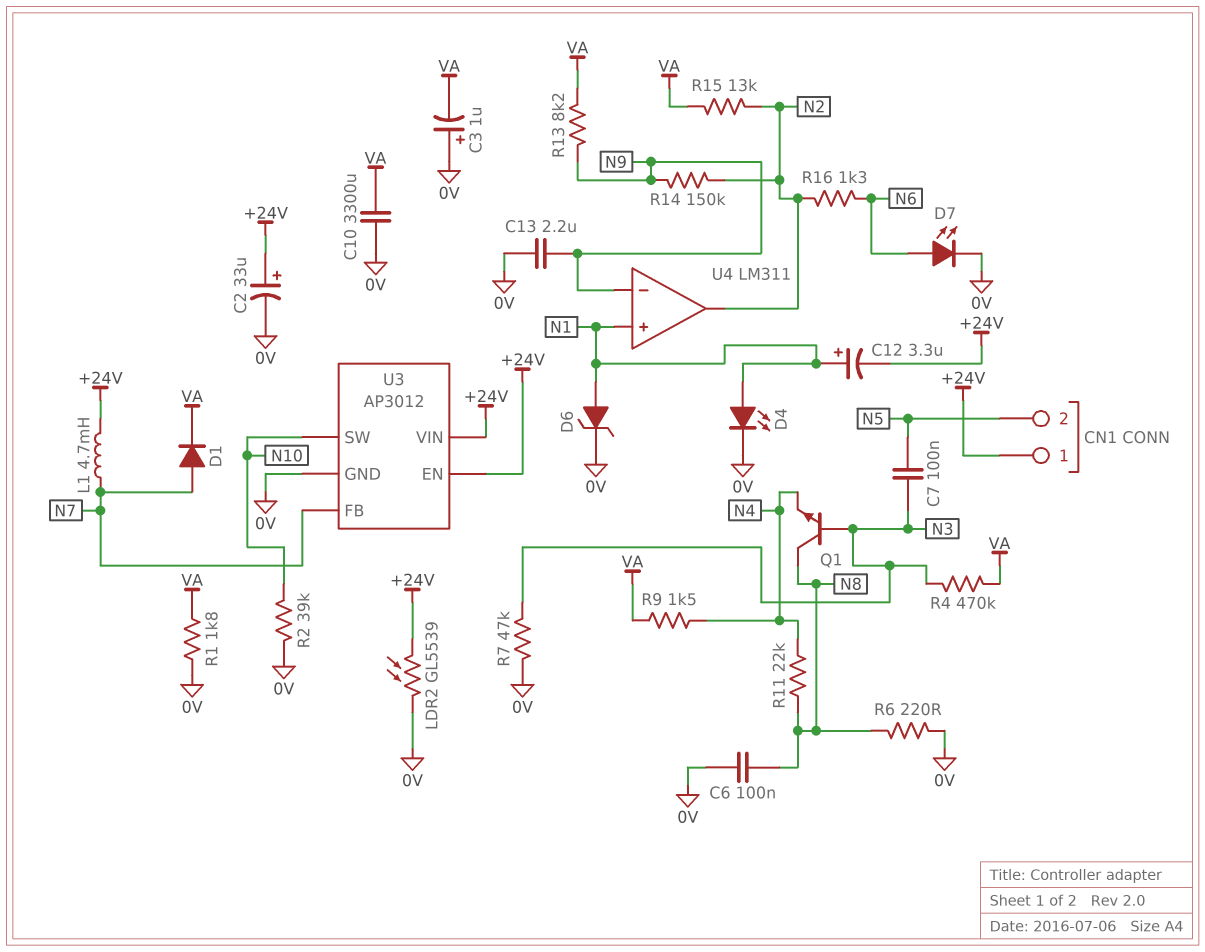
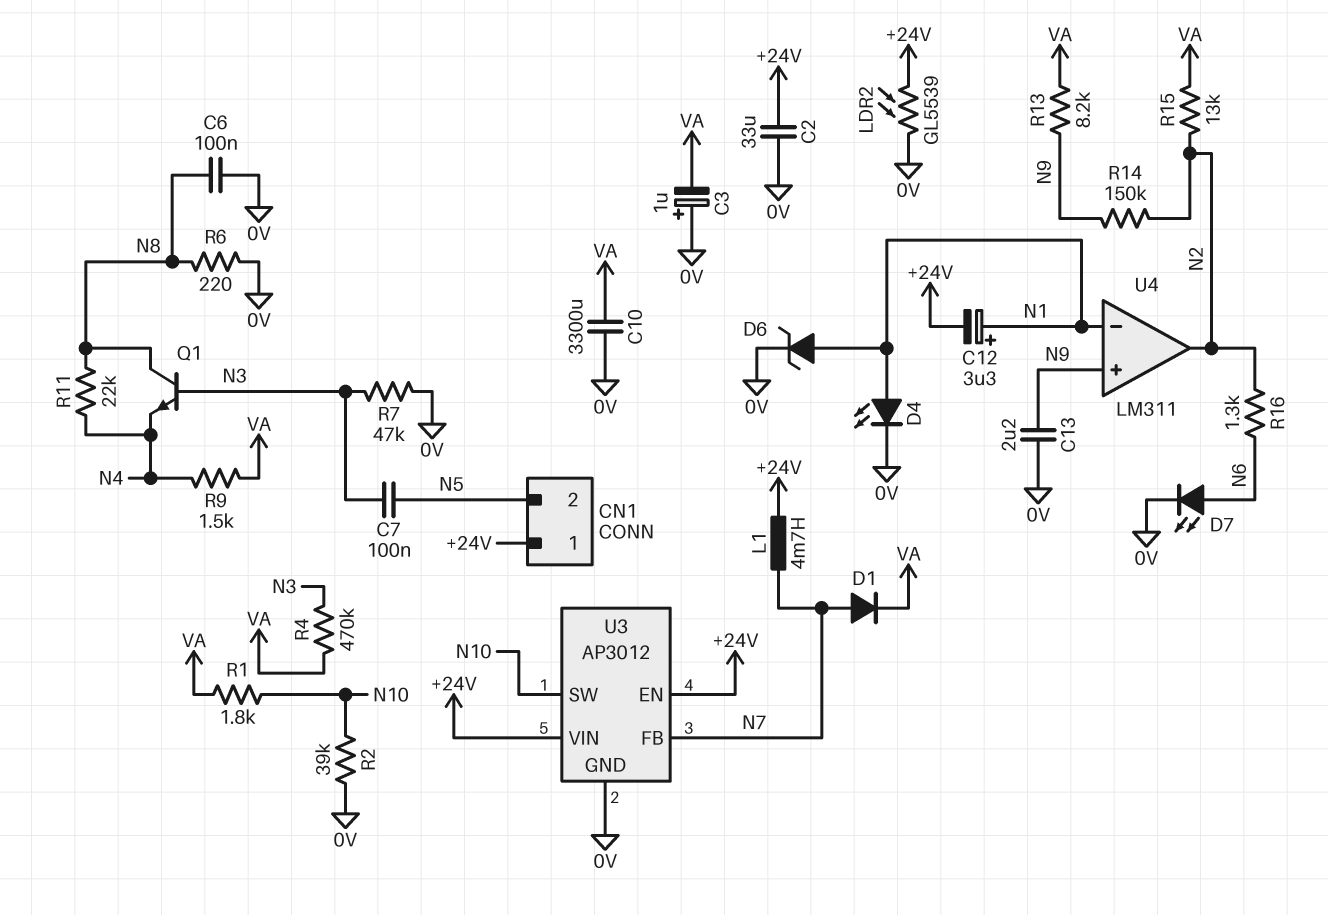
C2: 33uF (plus +24V, minus 0V) -> 33uF (+24V, 0V)
R1: 1.8k (0V, VA) -> 1.8k (N10, VA)
U4 pin in+: N1 -> N9
U4 pin in-: N9 -> N1

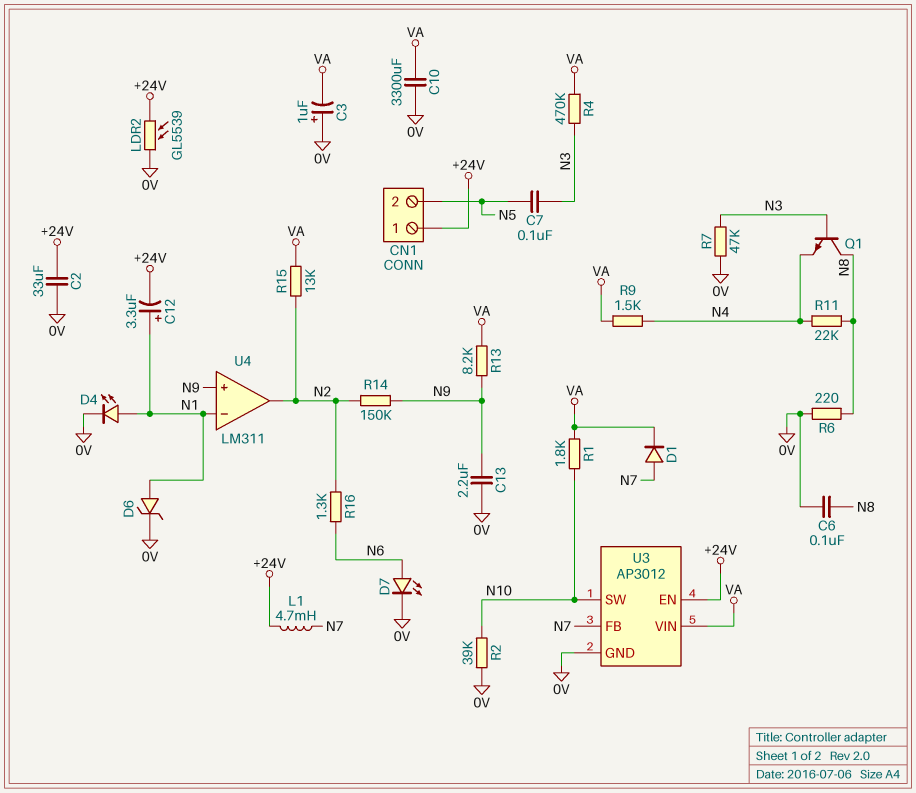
U3 pin VIN: +24V -> VA

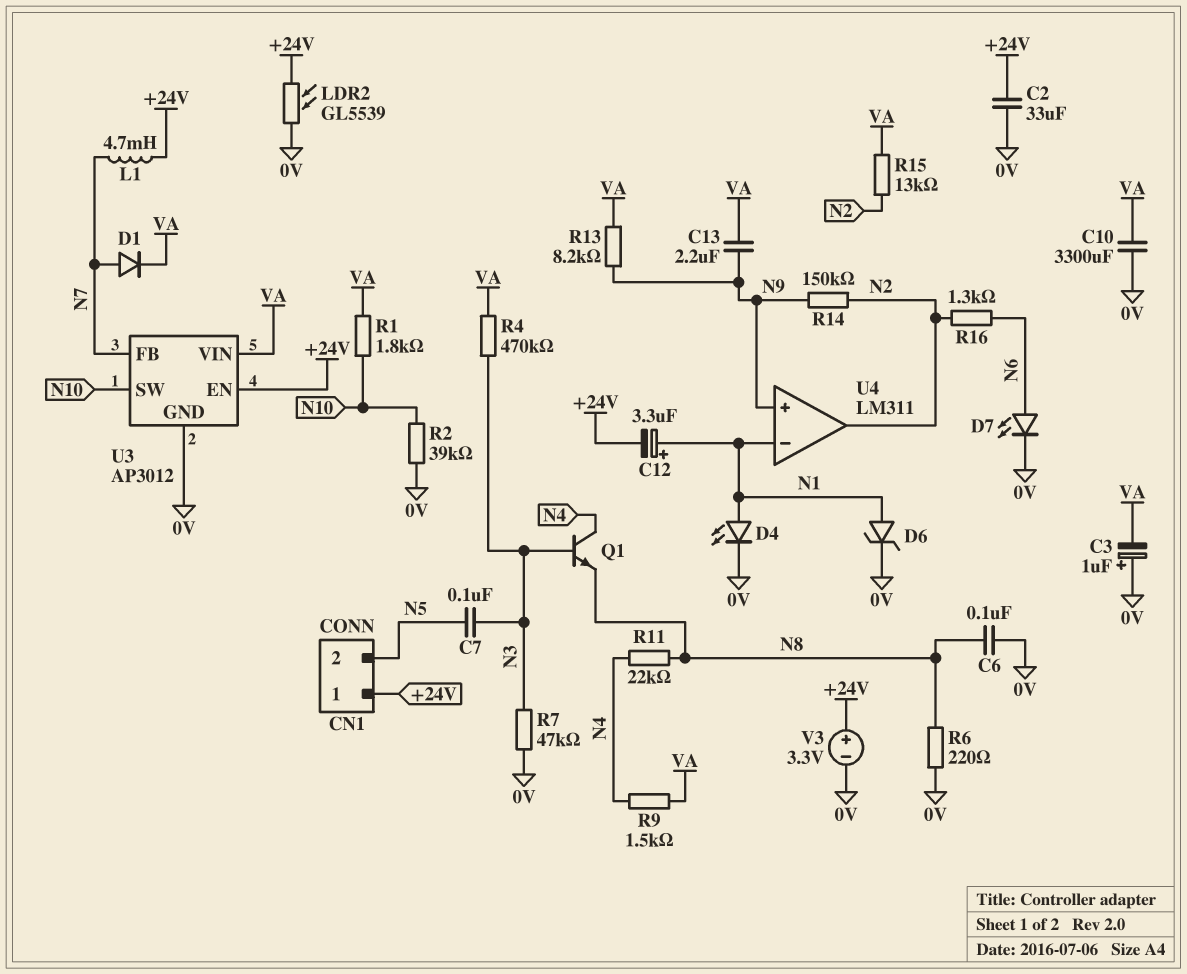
C13: 2.2uF (0V, N9) -> 2.2uF (N9, VA)
Q1: NPN (B N3, C N8, E N4) -> NPN (B N3, C N4, E N8)
V3: none -> 3.3V (plus +24V, minus 0V)

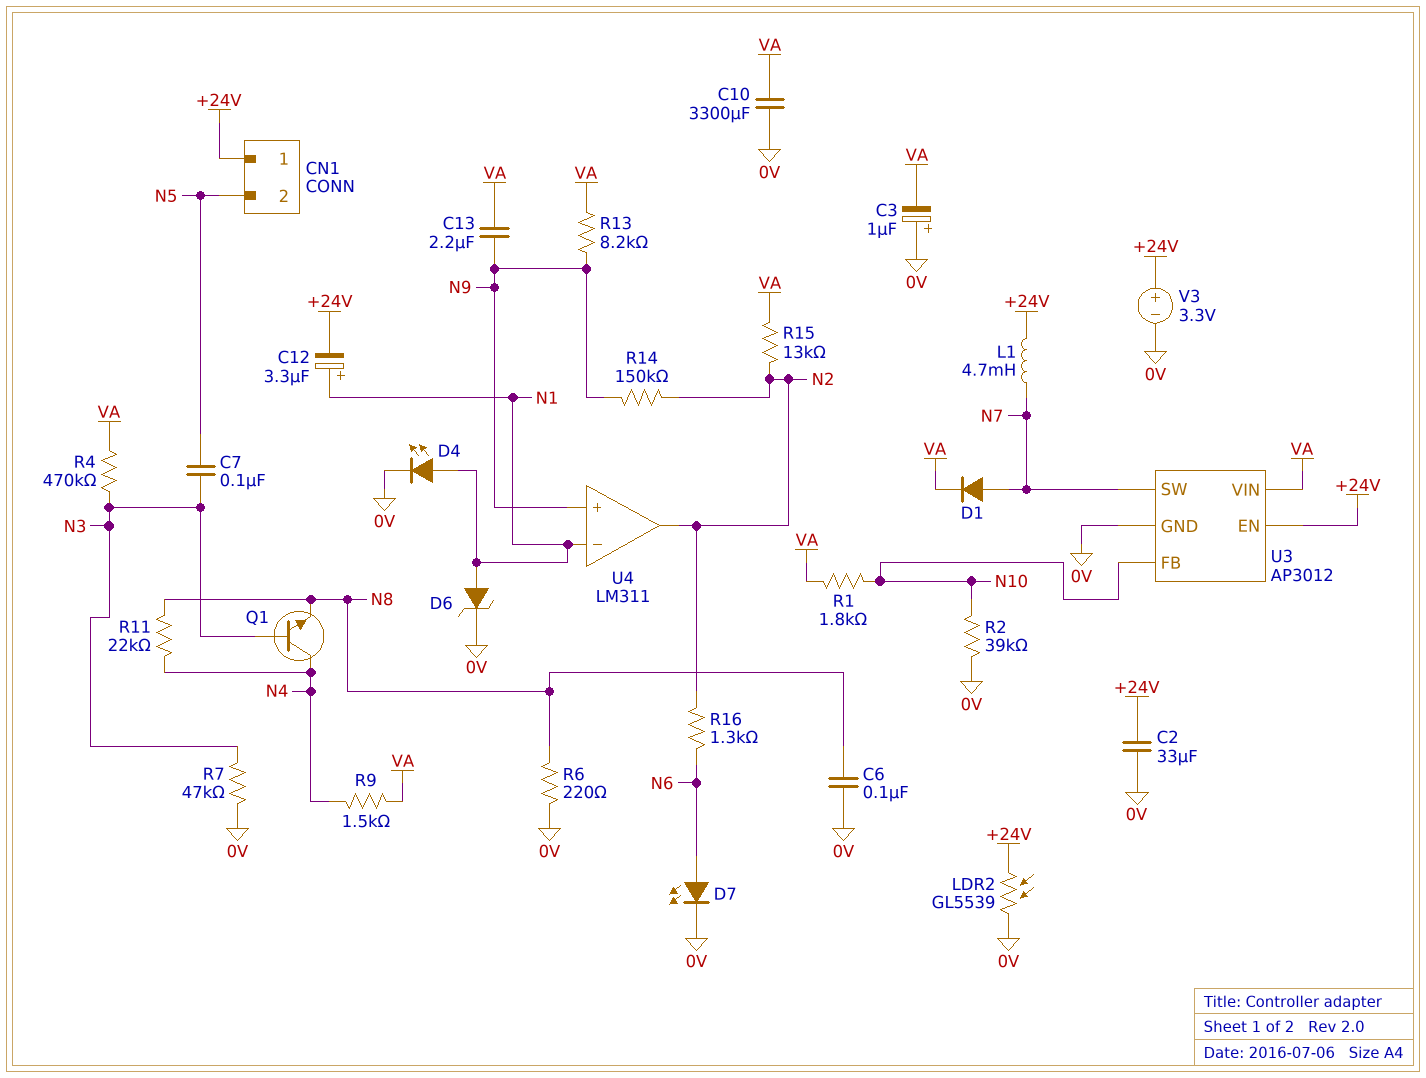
U3 pin FB: N7 -> N10
U3 pin SW: N10 -> N7

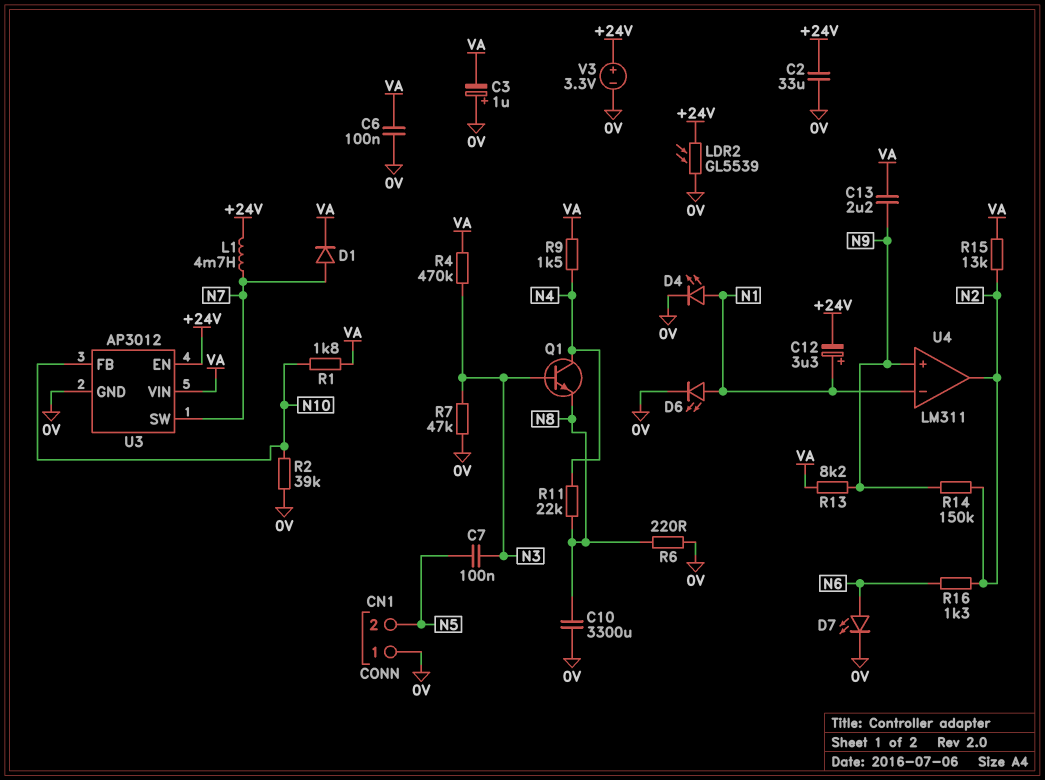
C6: 100nF (0V, N8) -> 100nF (0V, VA)
C10: 3300uF (0V, VA) -> 3300uF (0V, N8)
CN1 pin 1: +24V -> 0V
D6: zener (A N1, K 0V) -> LED (A N1, K 0V)

